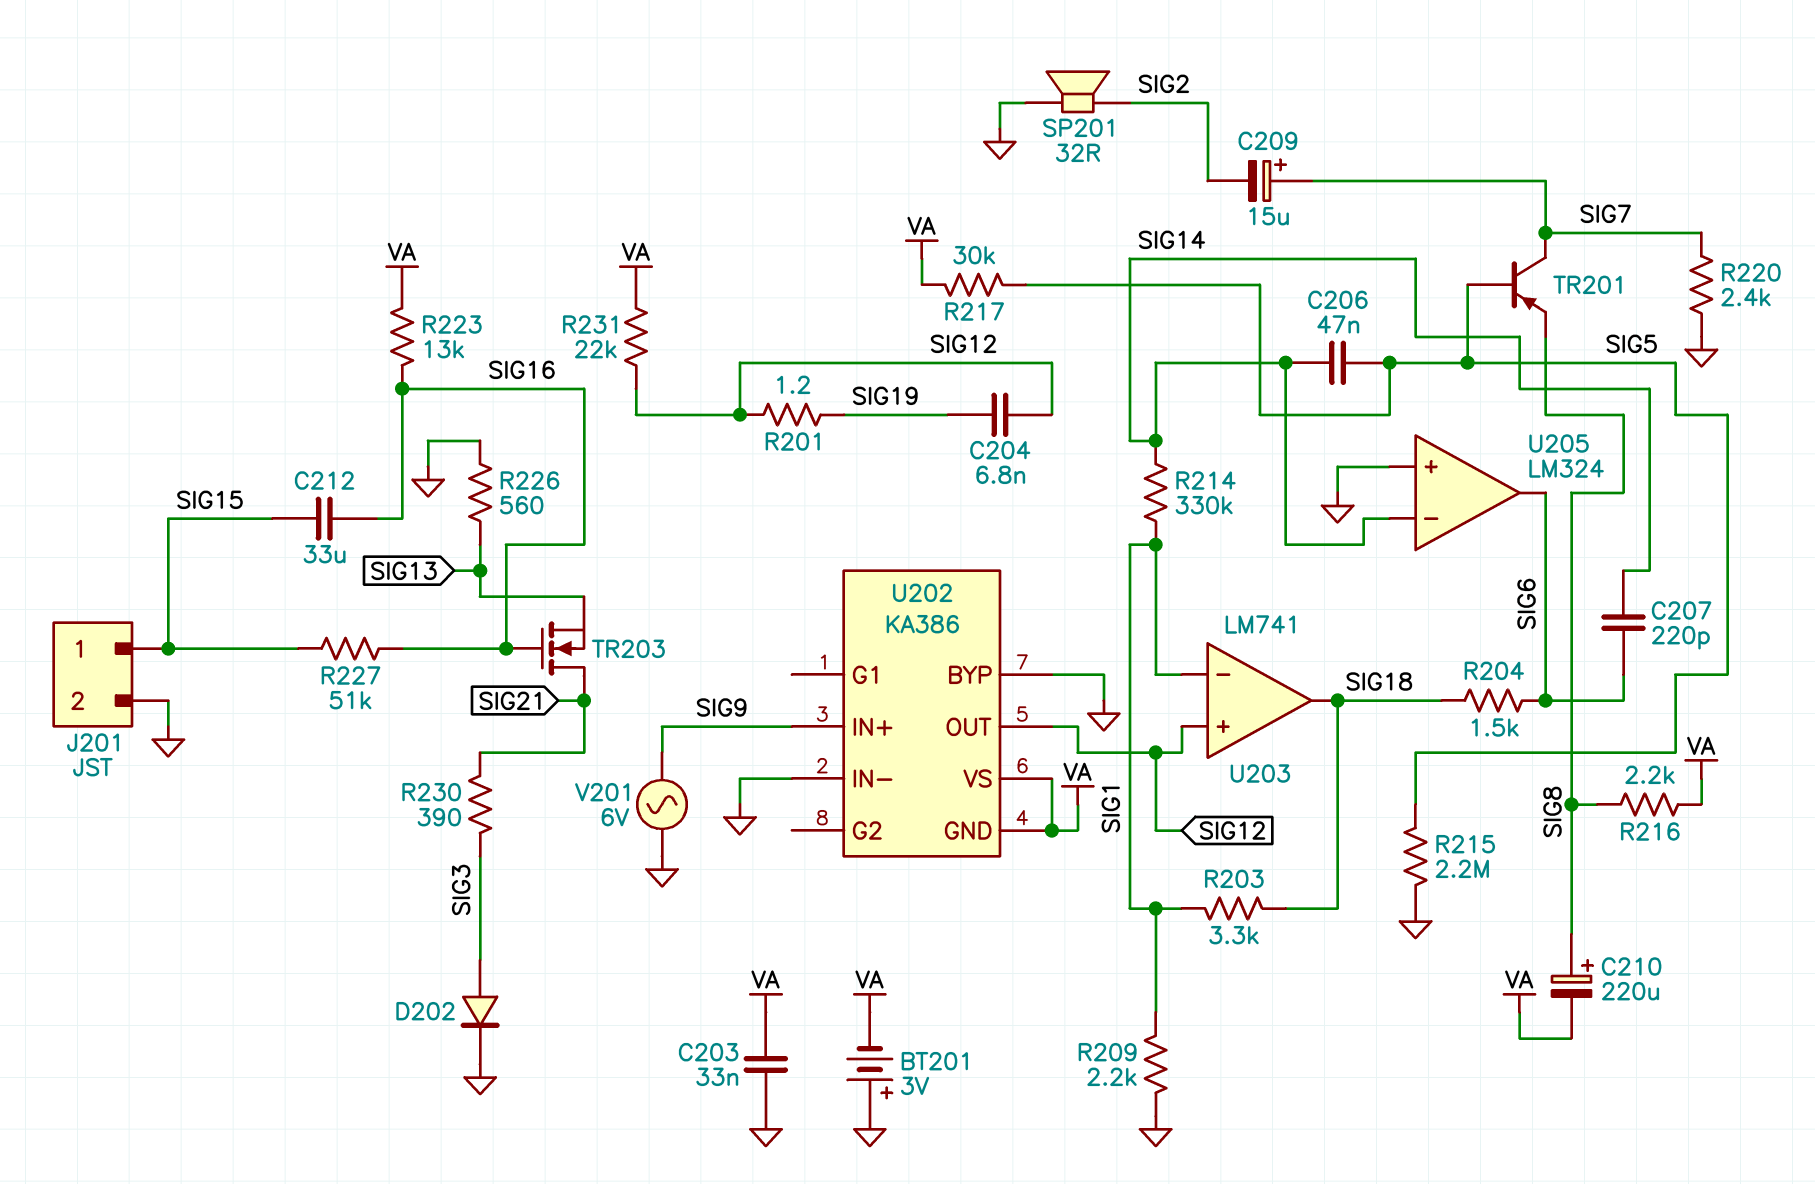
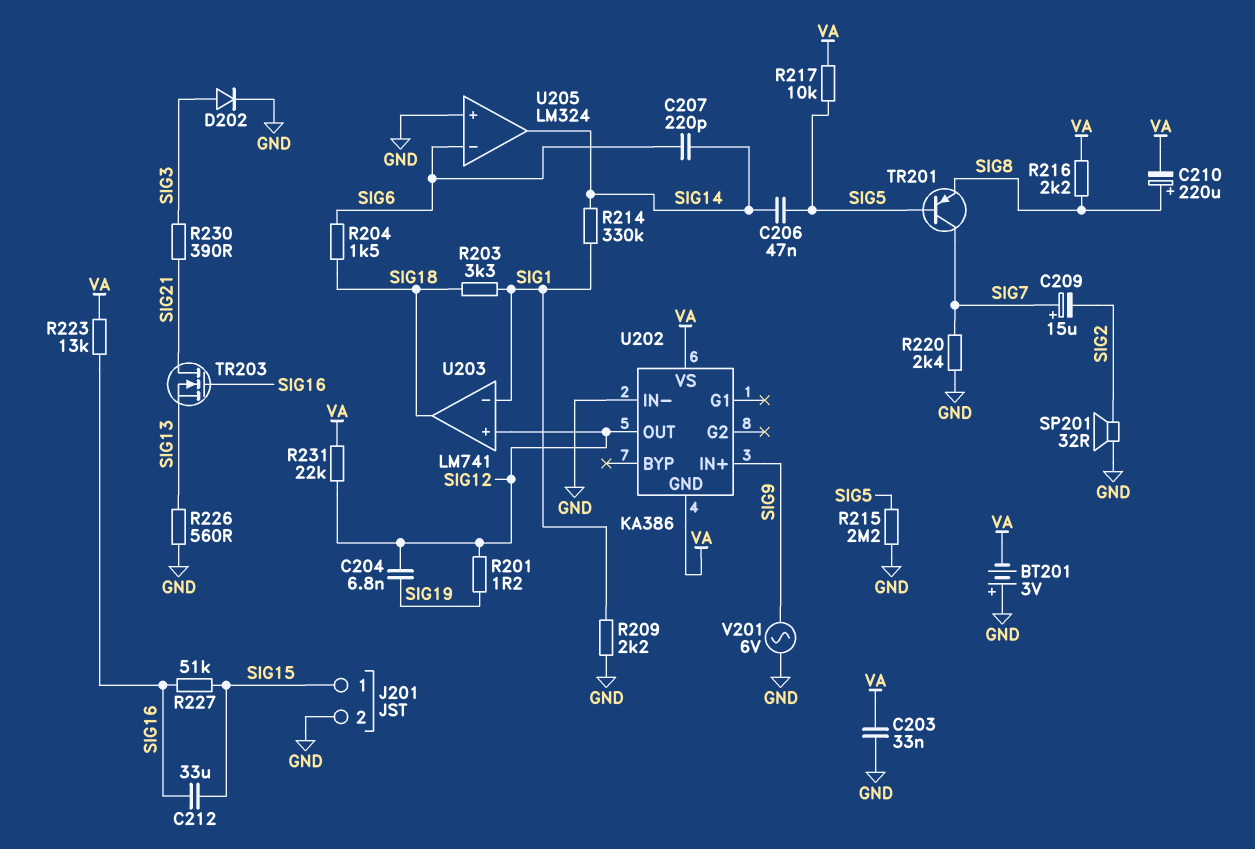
R217: 30k (SIG5, VA) -> 10k (SIG5, VA)
U202 pin BYP: GND -> none
U205 pin in-: SIG14 -> SIG6
U205 pin out: SIG6 -> SIG14

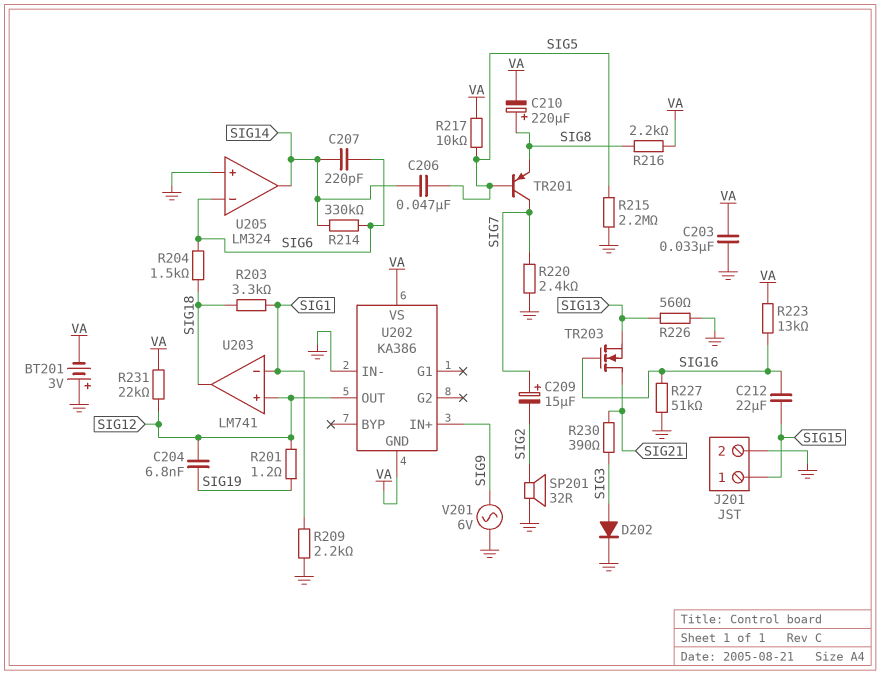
C212: 33uF (SIG15, SIG16) -> 22uF (SIG15, SIG16)
R214: 330k (SIG1, SIG14) -> 330k (SIG6, SIG14)
R227: 51k (SIG15, SIG16) -> 51k (GND, SIG16)

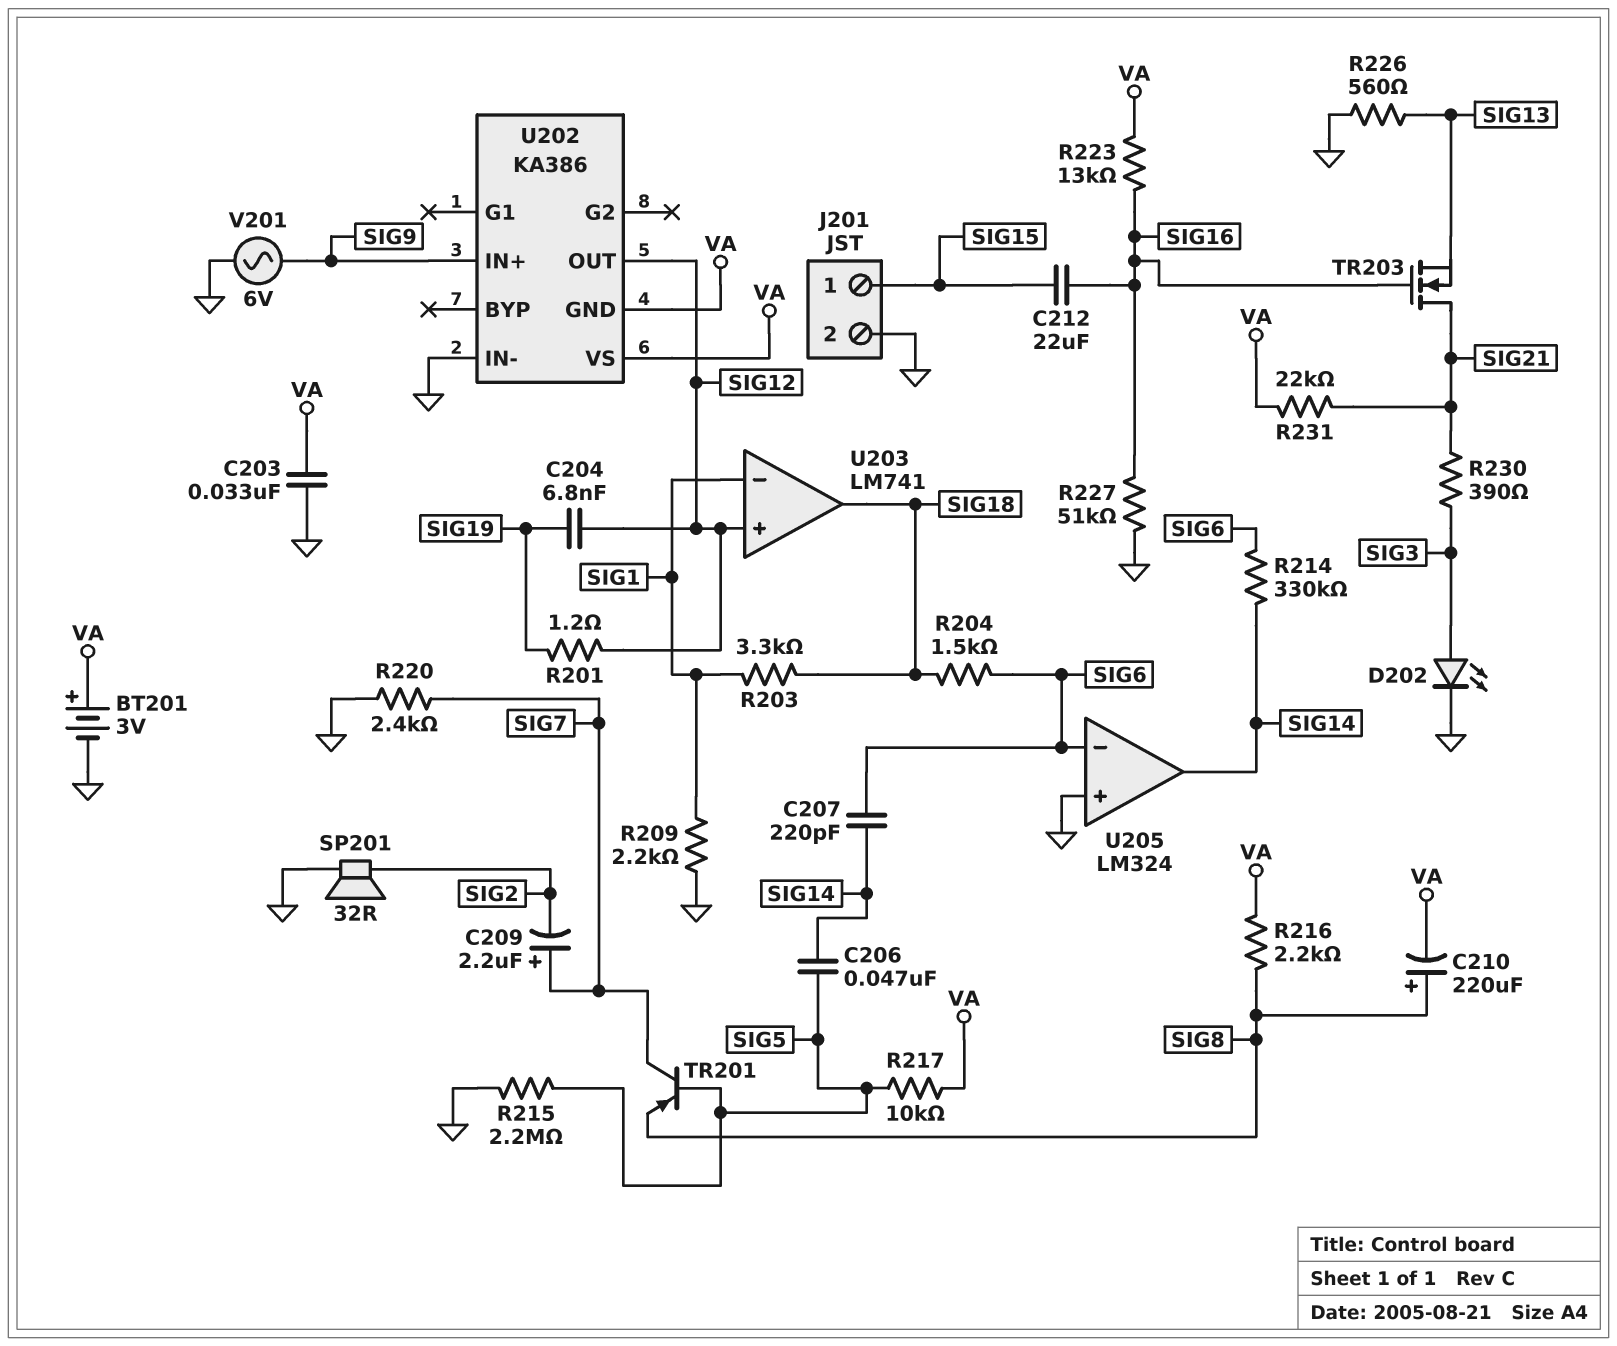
BT201: 3V (plus GND, minus VA) -> 3V (plus VA, minus GND)
C209: 15uF (plus SIG7, minus SIG2) -> 2.2uF (plus SIG7, minus SIG2)
D202: diode (A SIG3, K GND) -> LED (A SIG3, K GND)
R231: 22k (SIG12, VA) -> 22k (SIG21, VA)

